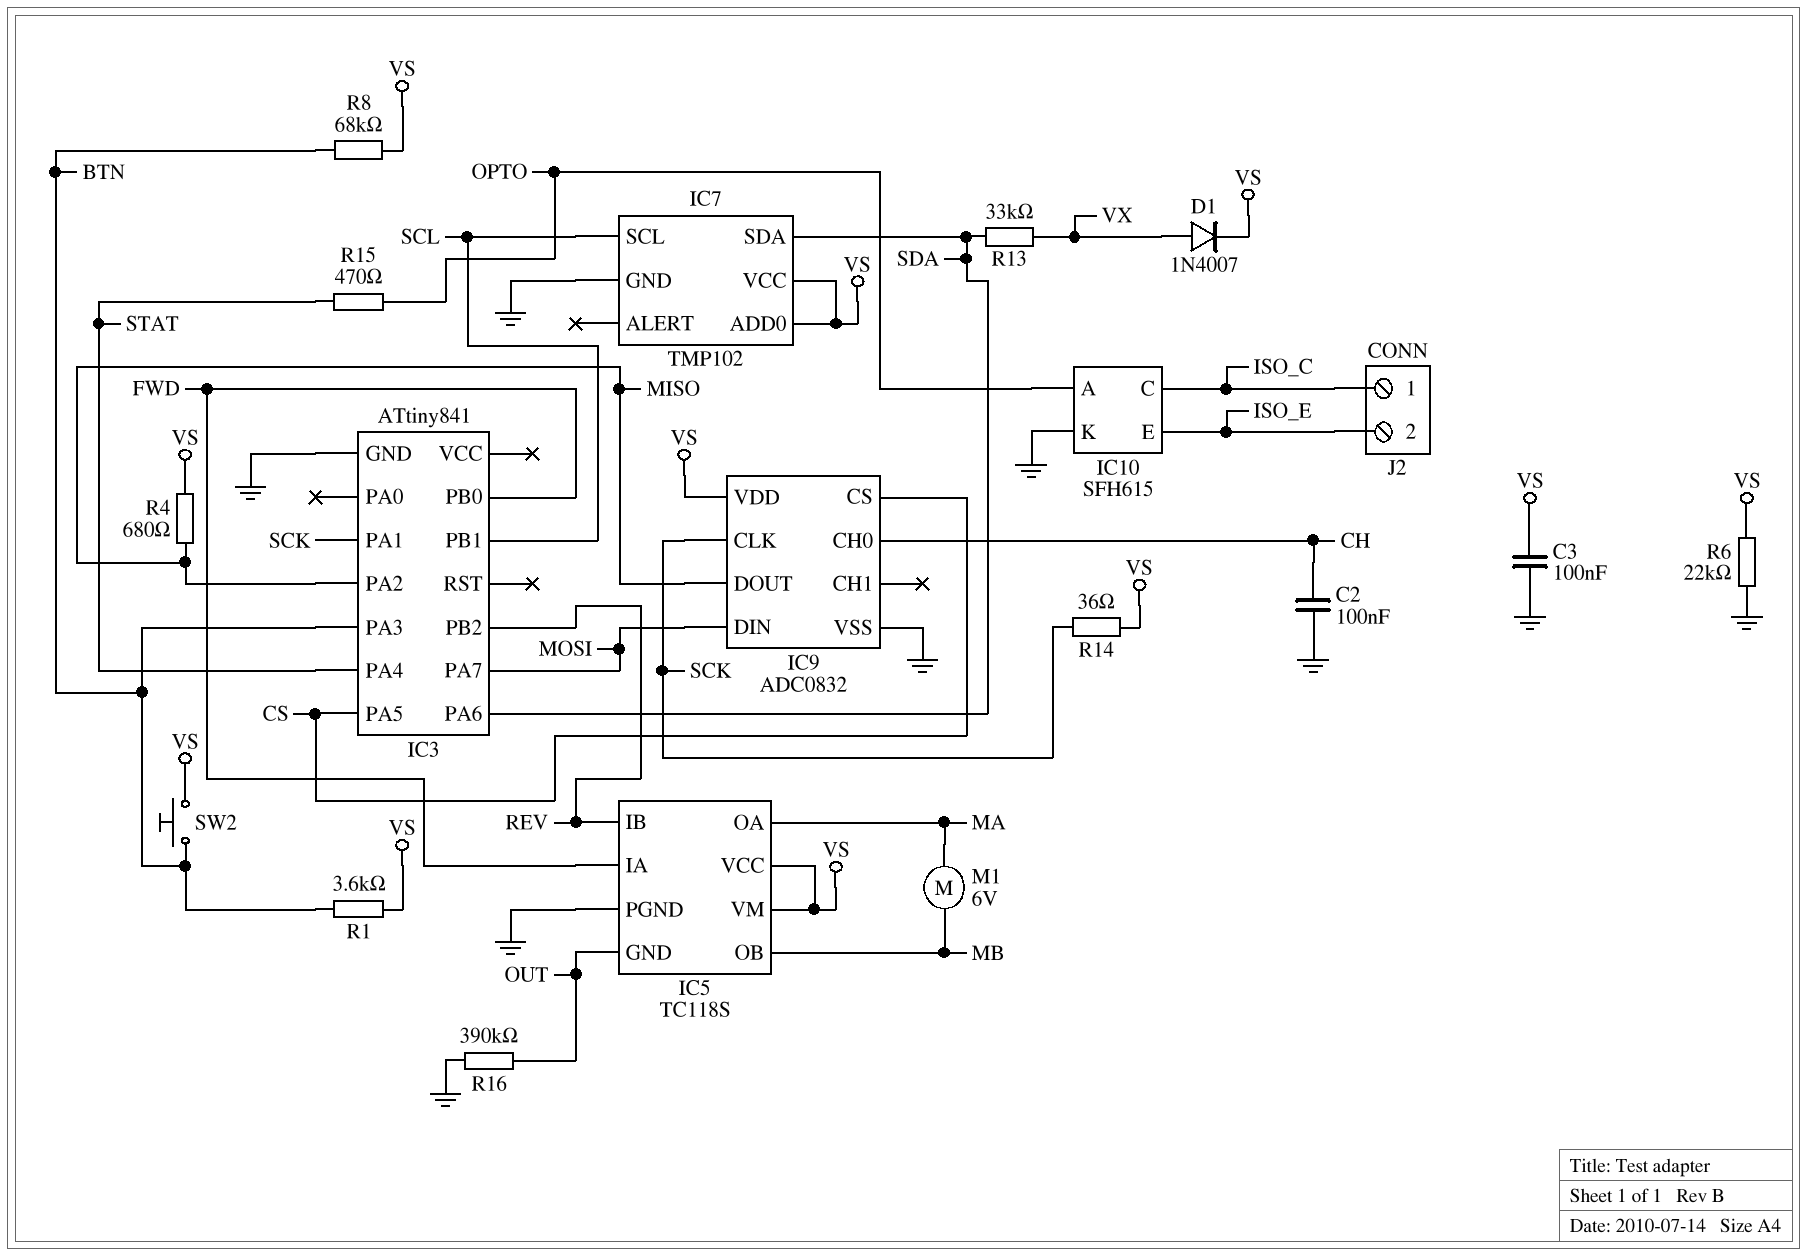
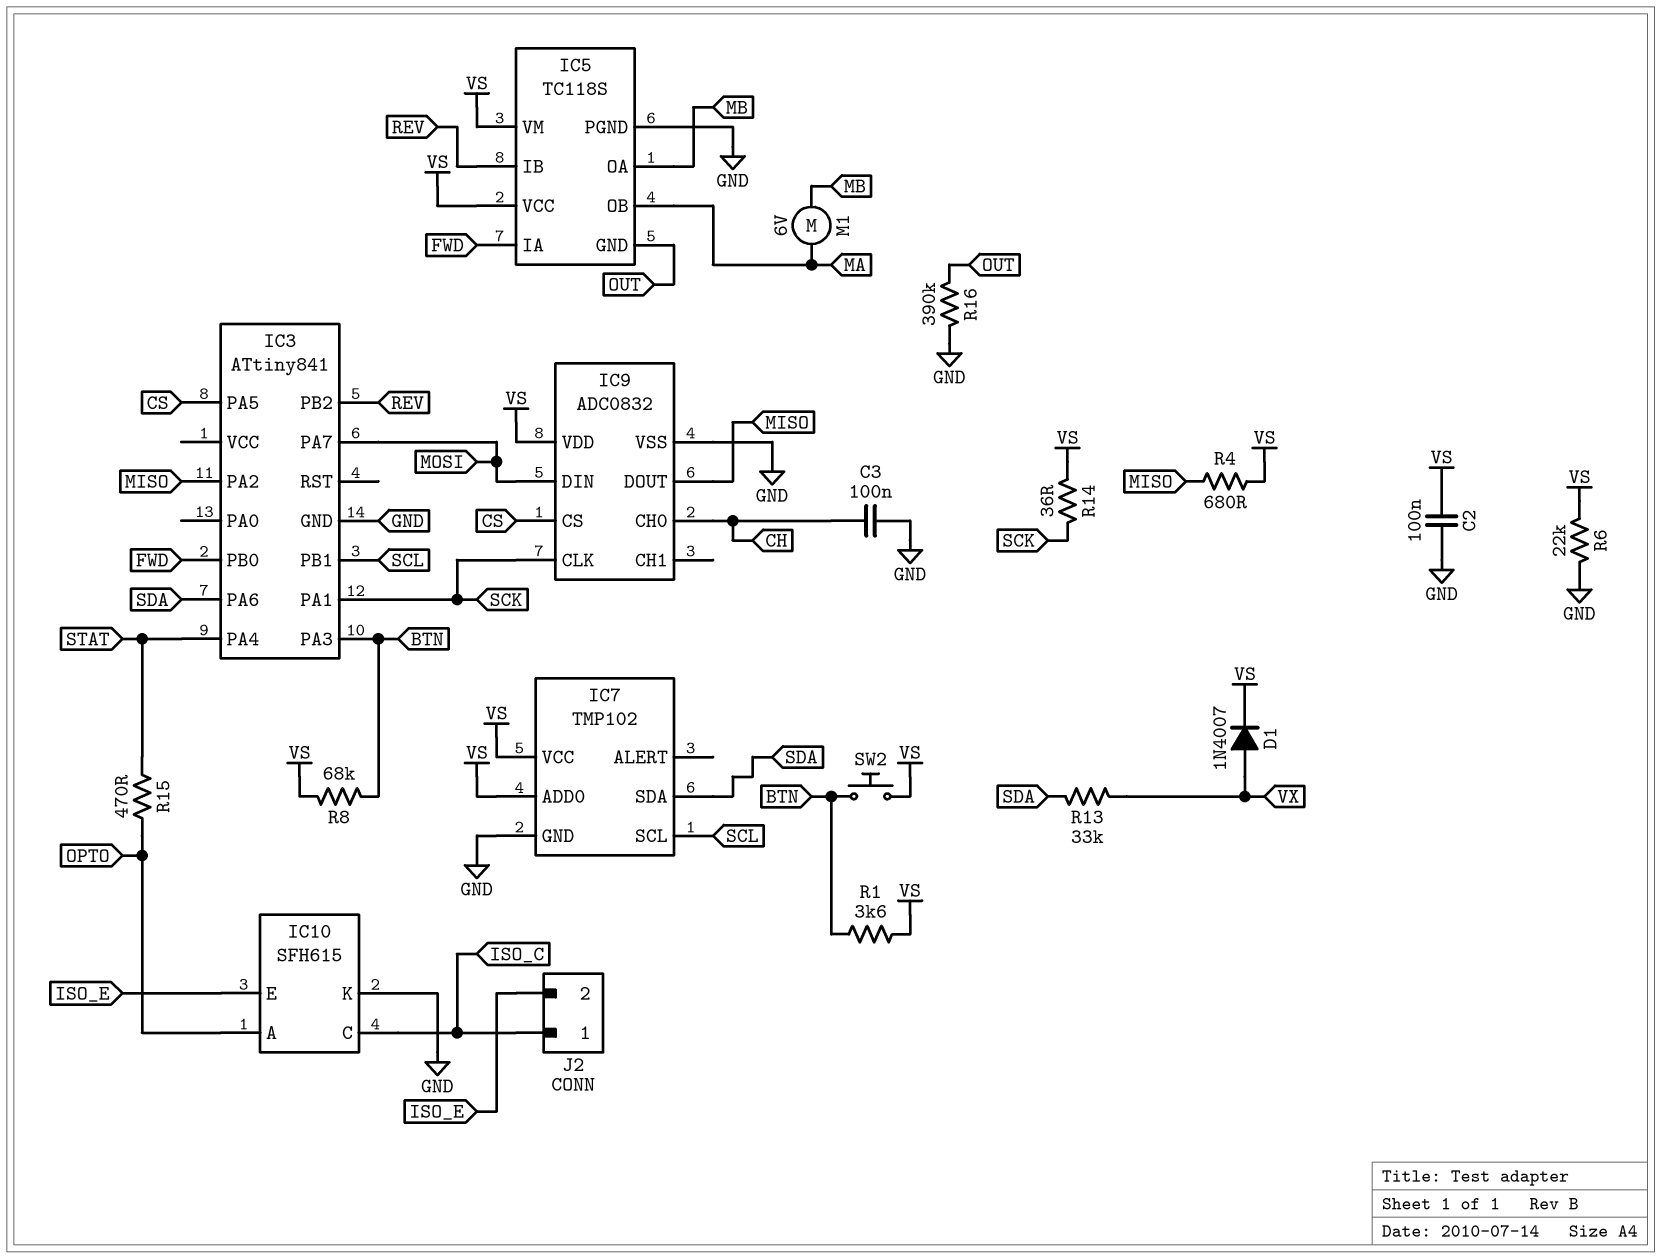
C2: 100nF (CH, GND) -> 100nF (GND, VS)
C3: 100nF (GND, VS) -> 100nF (CH, GND)
IC5 pin OA: MA -> MB
IC5 pin OB: MB -> MA

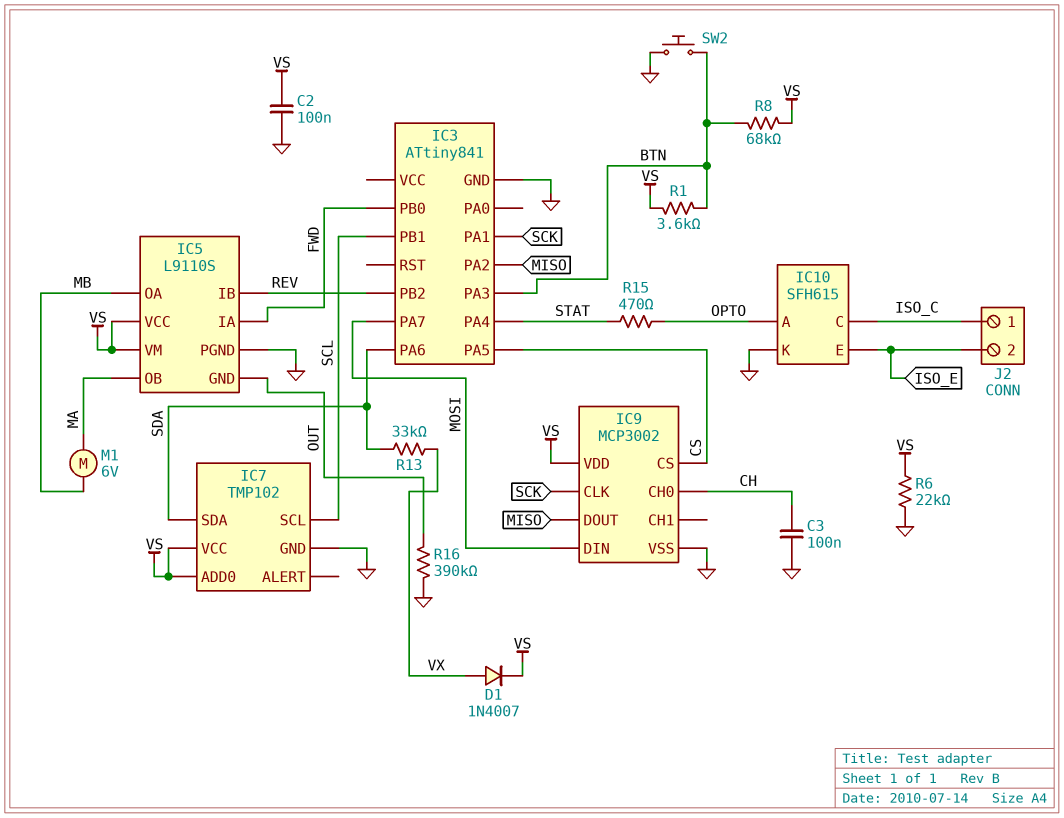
IC5: TC118S -> L9110S
IC9: ADC0832 -> MCP3002
R4: 680 (MISO, VS) -> none
R14: 36 (SCK, VS) -> none
SW2: button (BTN, VS) -> button (BTN, GND)

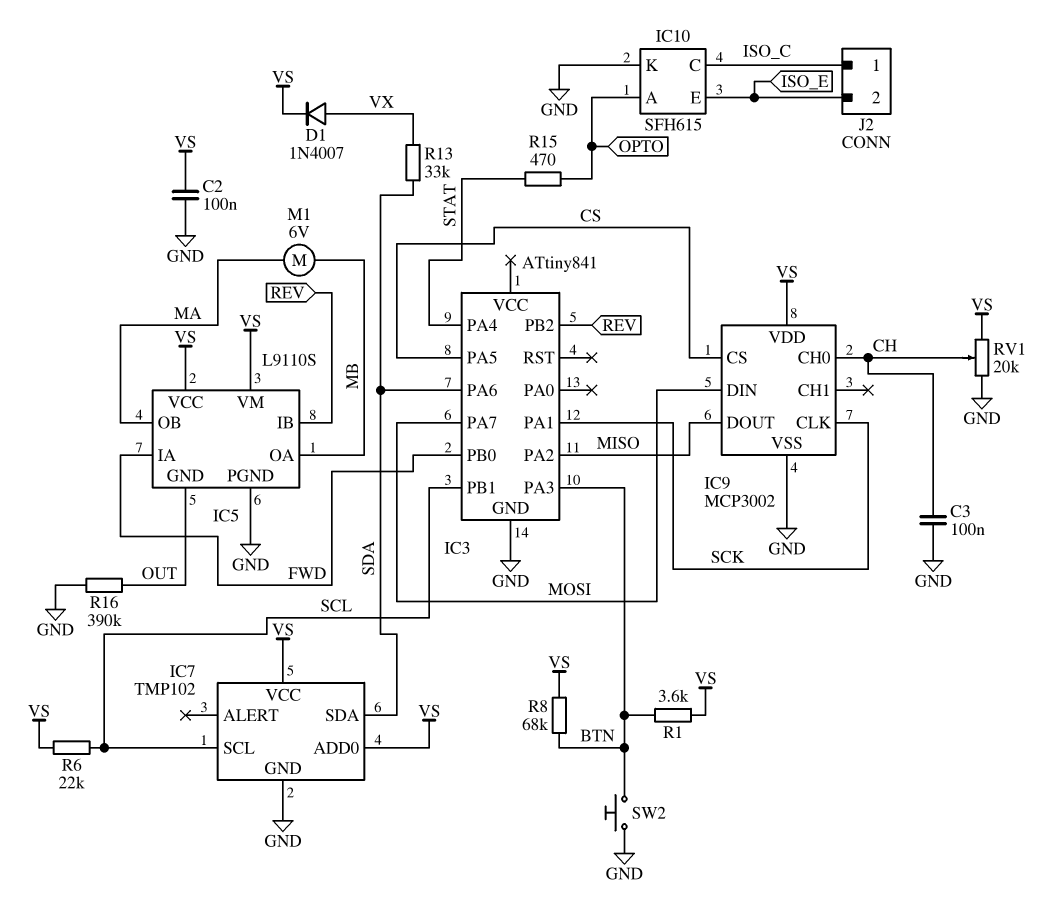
R6: 22k (GND, VS) -> 22k (SCL, VS)
RV1: none -> 20k (GND, VS, wiper CH)

